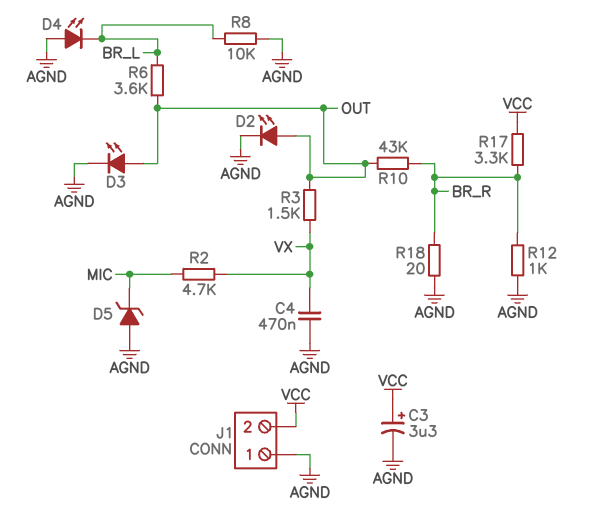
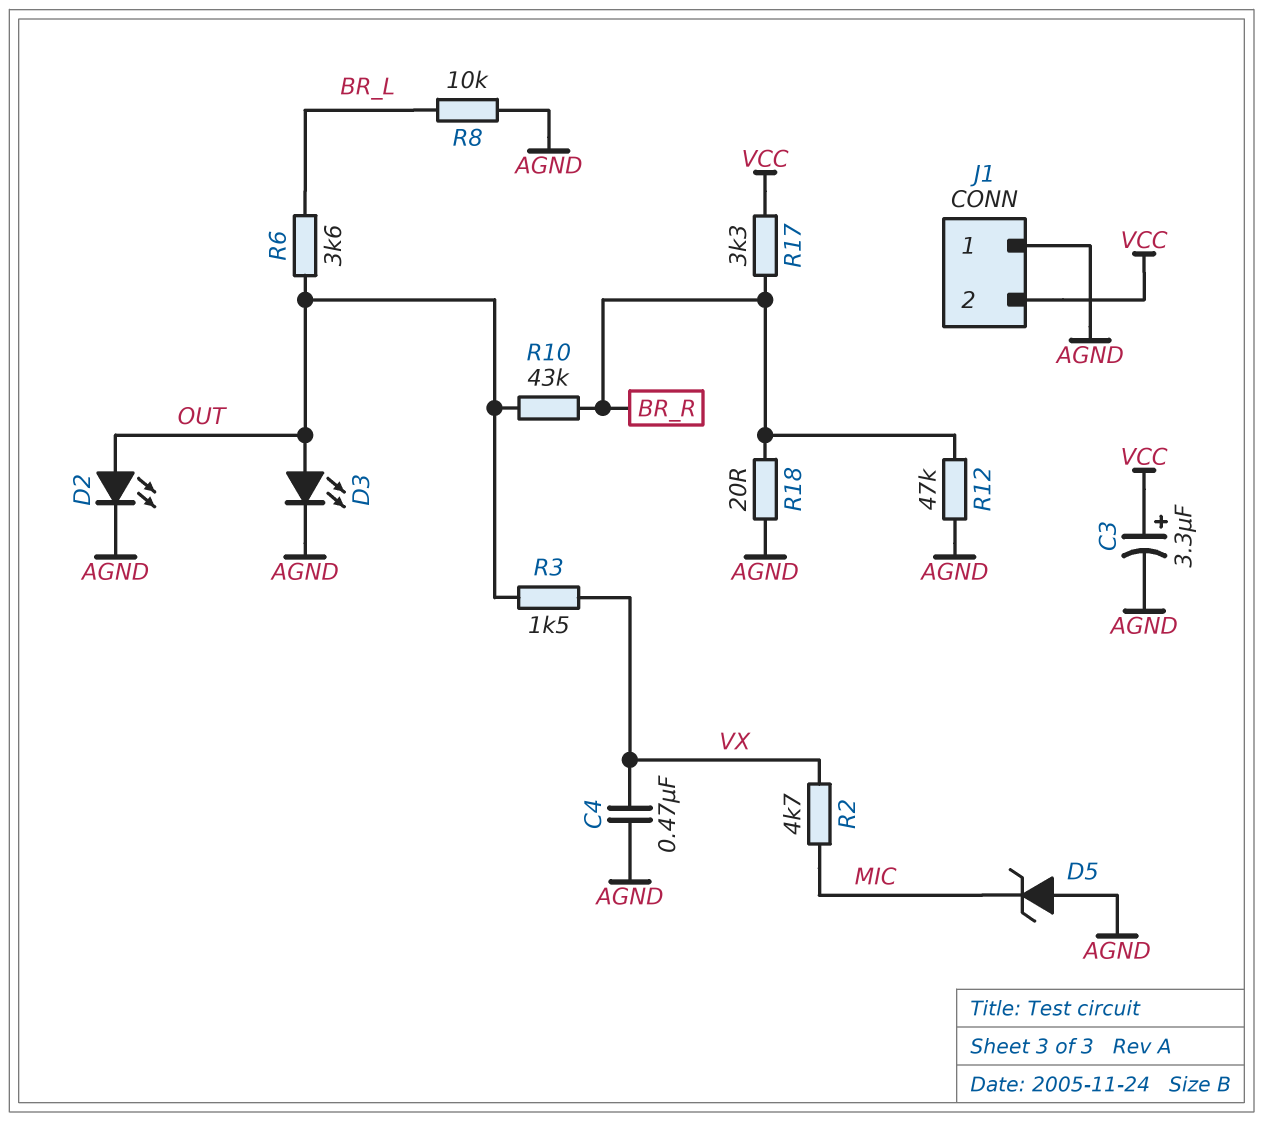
D4: LED (A AGND, K BR_L) -> none
R12: 1k (AGND, BR_R) -> 47k (AGND, BR_R)

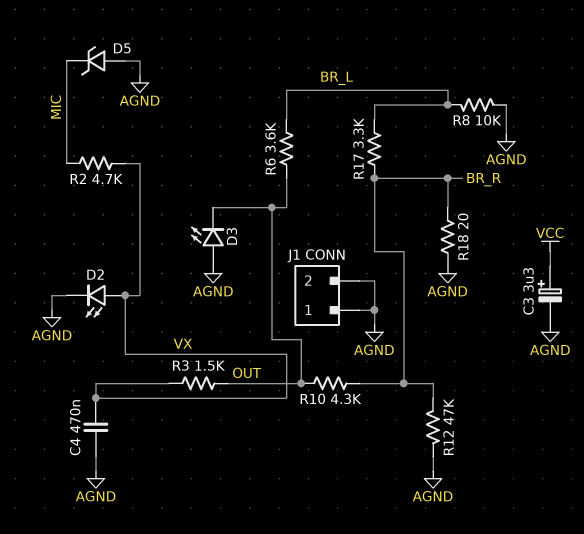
D2: LED (A OUT, K AGND) -> LED (A VX, K AGND)
D3: LED (A OUT, K AGND) -> LED (A AGND, K OUT)
J1 pin 2: VCC -> AGND
R10: 43k (BR_R, OUT) -> 4.3k (BR_R, OUT)
R17: 3.3k (BR_R, VCC) -> 3.3k (BR_L, BR_R)

